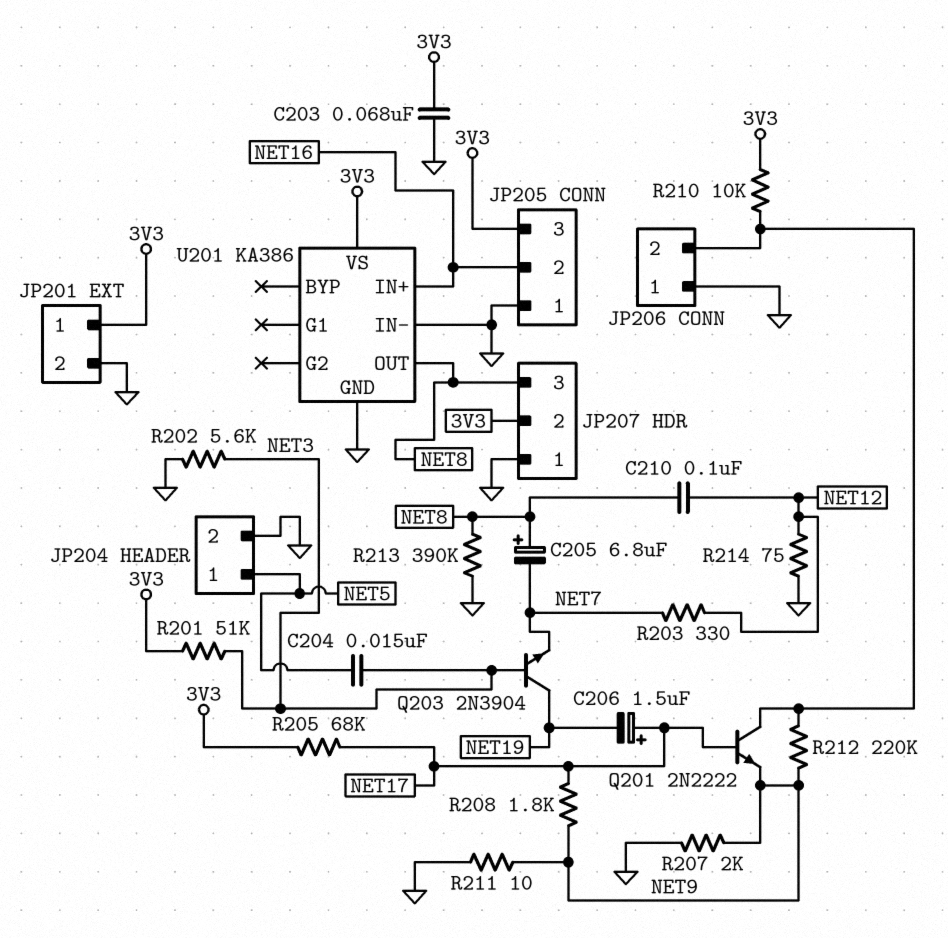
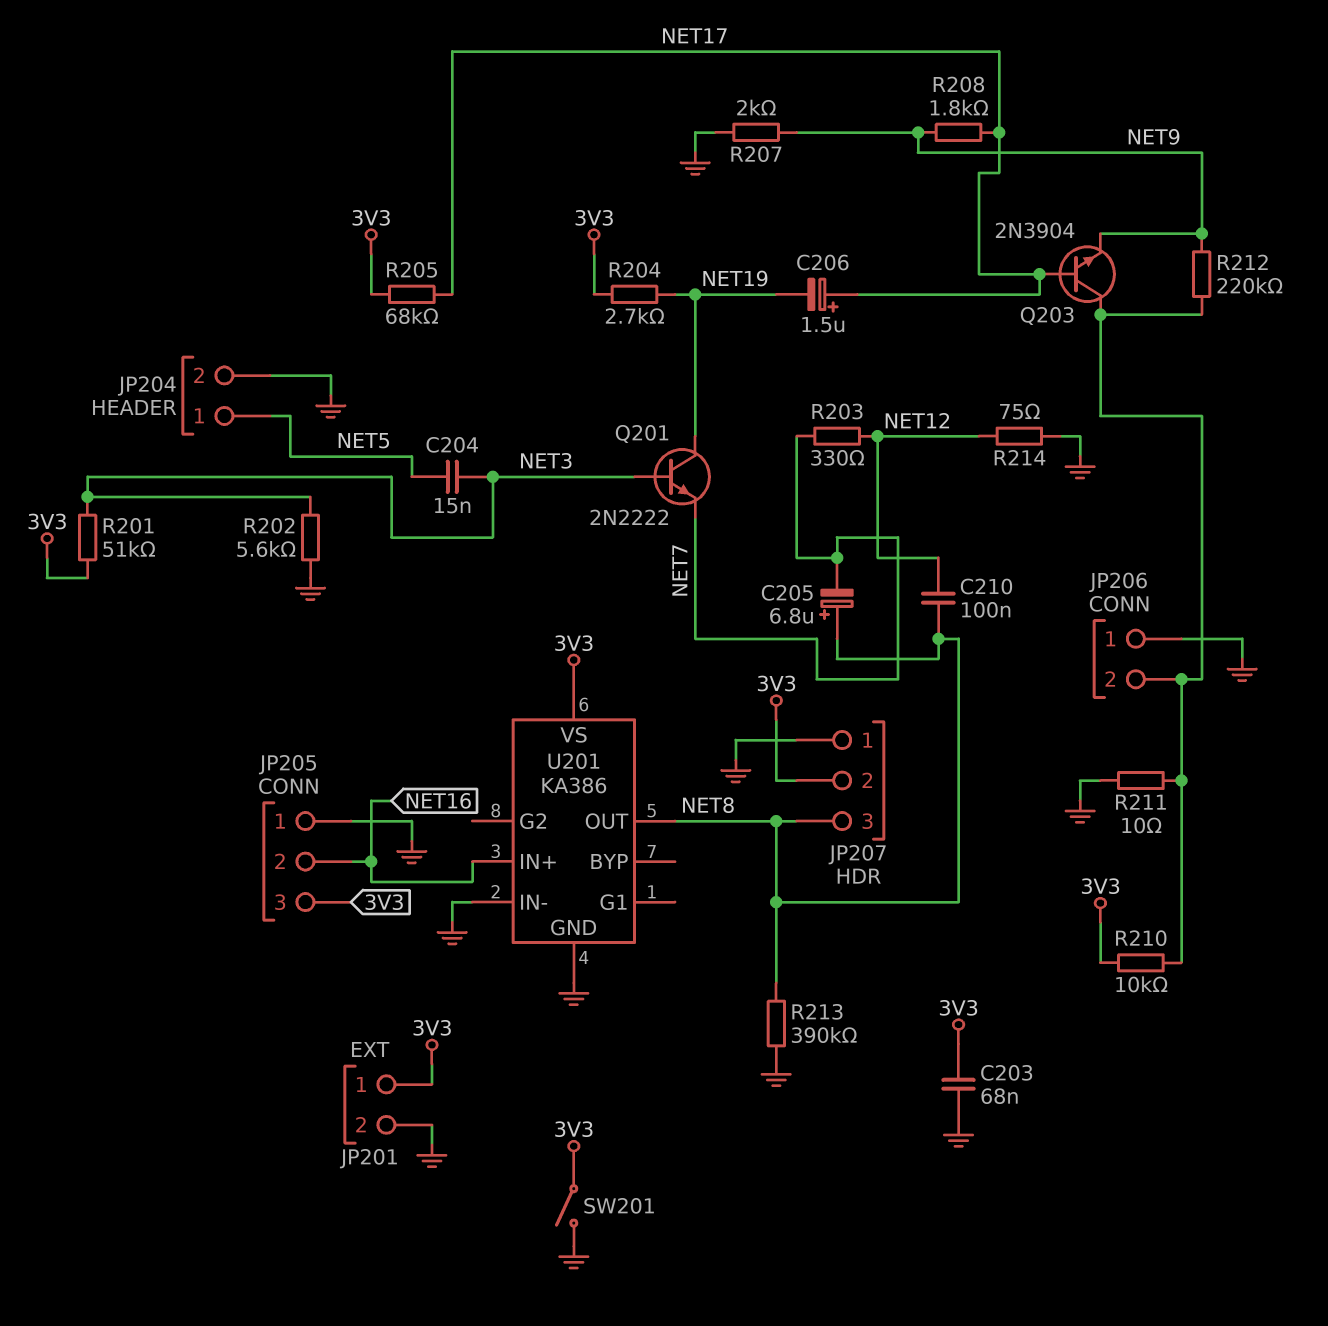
Q201: NPN 2N2222 (B NET17, C JP206/2, E NET9) -> NPN 2N2222 (B NET3, C NET19, E NET7)
Q203: NPN 2N3904 (B NET3, C NET19, E NET7) -> NPN 2N3904 (B NET17, C JP206/2, E NET9)
R204: none -> 2.7k (3V3, NET19)
R211: 10 (GND, NET9) -> 10 (GND, JP206/2)
SW201: none -> switch (3V3, GND)

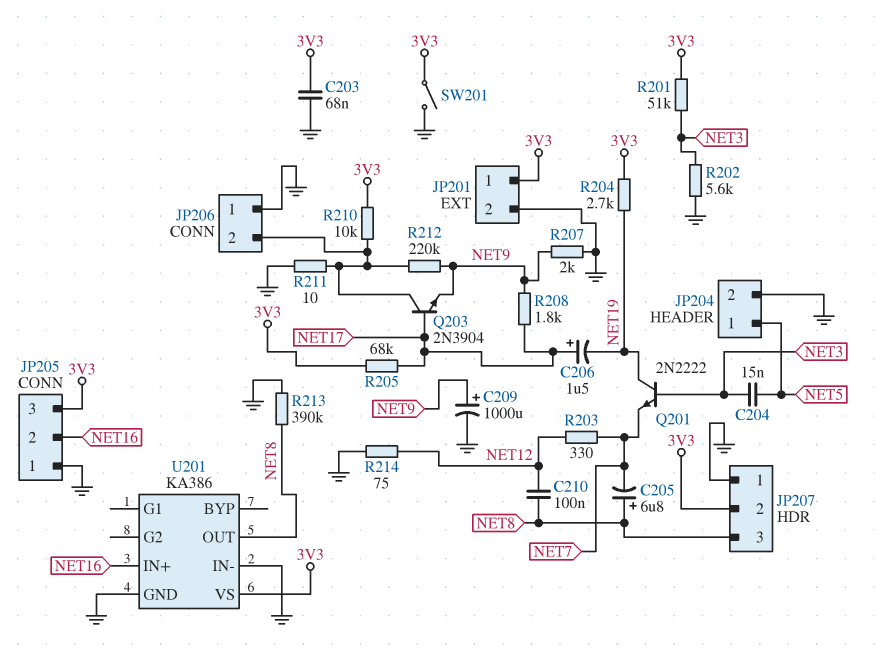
C209: none -> 1000uF (plus NET9, minus GND)

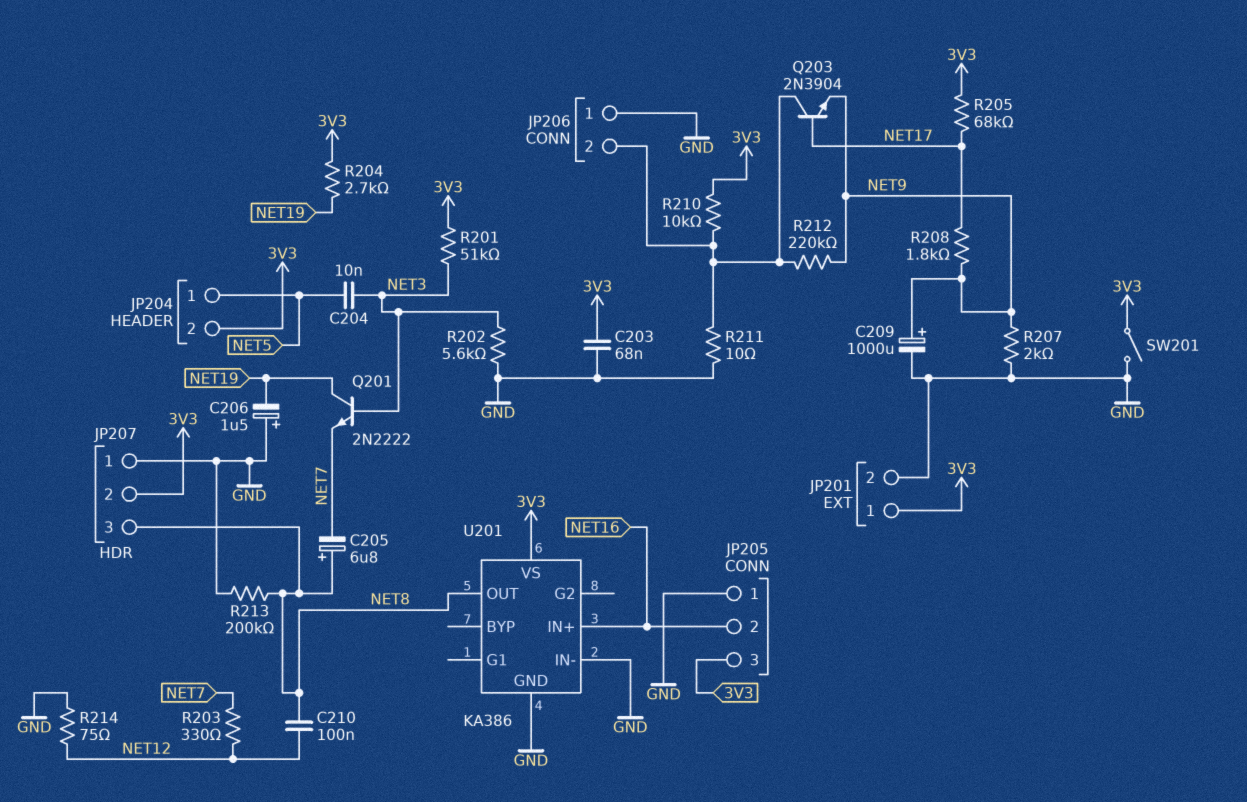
C204: 15nF (NET3, NET5) -> 10nF (NET3, NET5)
C206: 1.5uF (plus NET17, minus NET19) -> 1.5uF (plus GND, minus NET19)
JP204 pin 2: GND -> 3V3
R213: 390k (GND, NET8) -> 200k (GND, NET8)

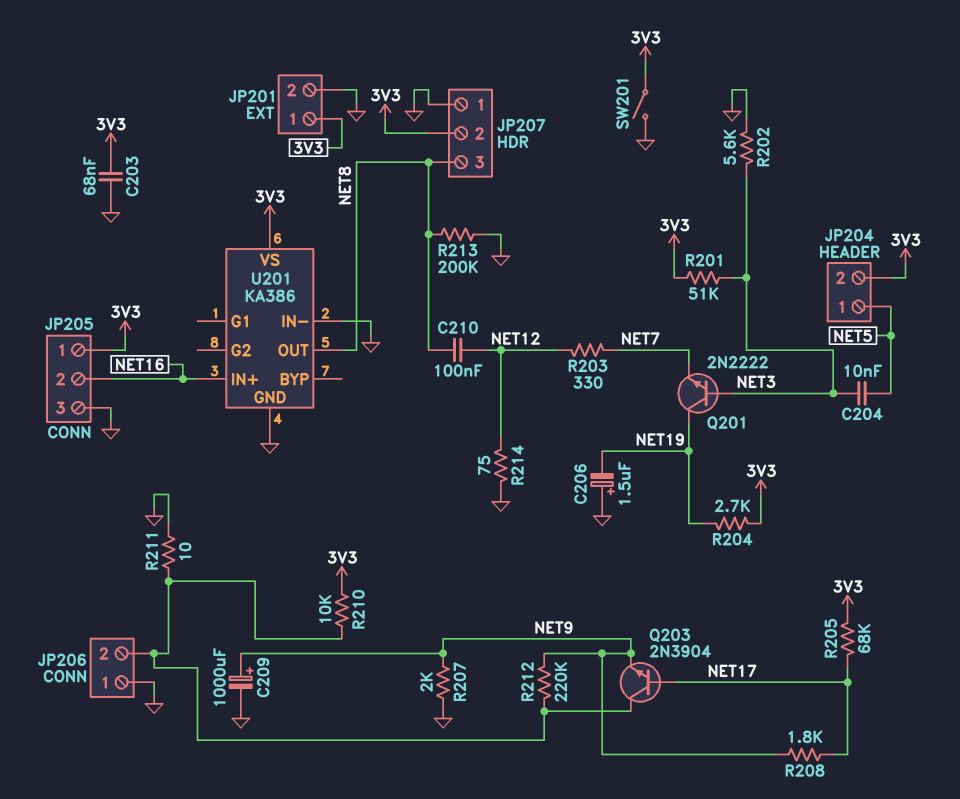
C205: 6.8uF (plus NET8, minus NET7) -> none
JP205 pin 1: GND -> 3V3
JP205 pin 3: 3V3 -> GND

